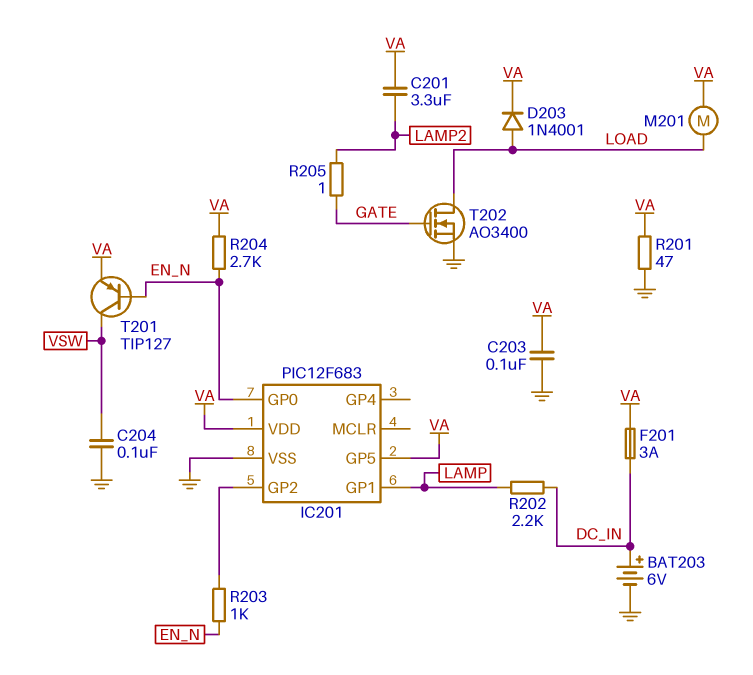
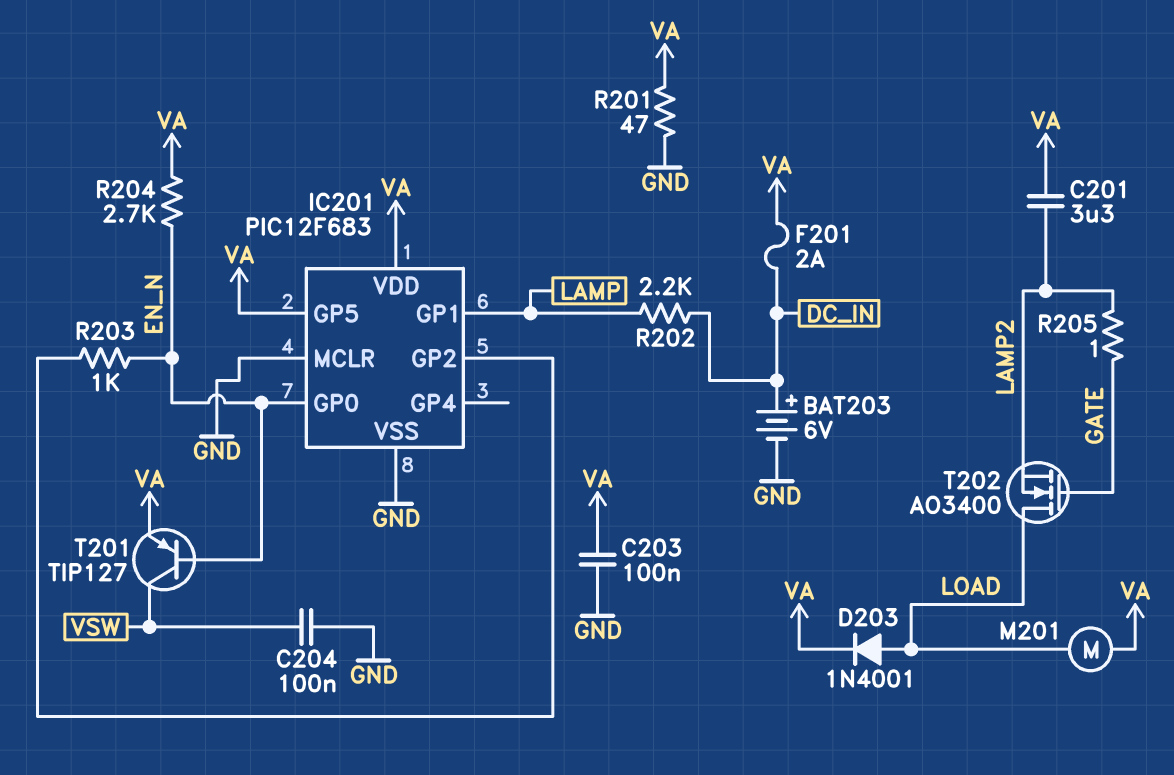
F201: 3A (DC_IN, VA) -> 2A (DC_IN, VA)
IC201 pin MCLR: none -> GND
T202: NMOS AO3400 (G GATE, D LOAD, S GND) -> NMOS AO3400 (G GATE, D LOAD, S LAMP2)

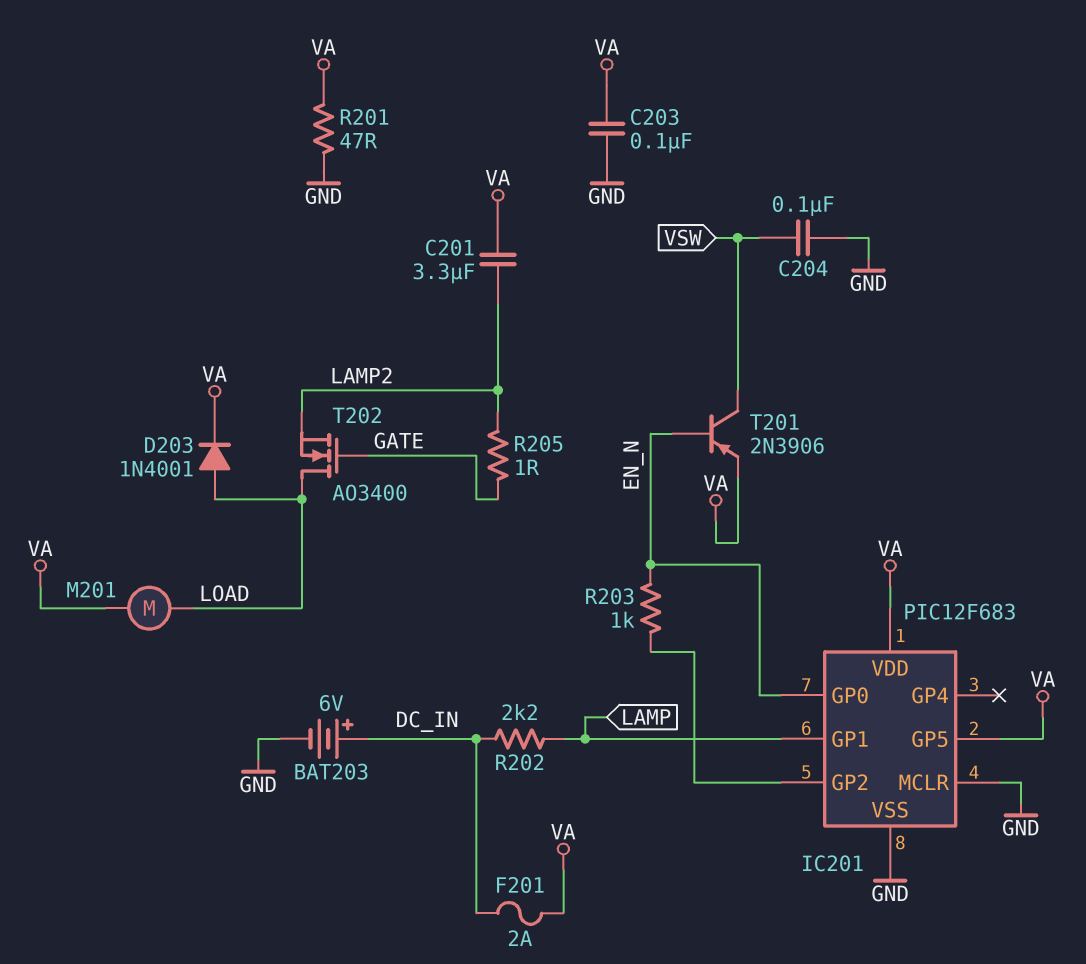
R204: 2.7k (EN_N, VA) -> none
T201: PNP TIP127 (B EN_N, C VSW, E VA) -> PNP 2N3906 (B EN_N, C VSW, E VA)

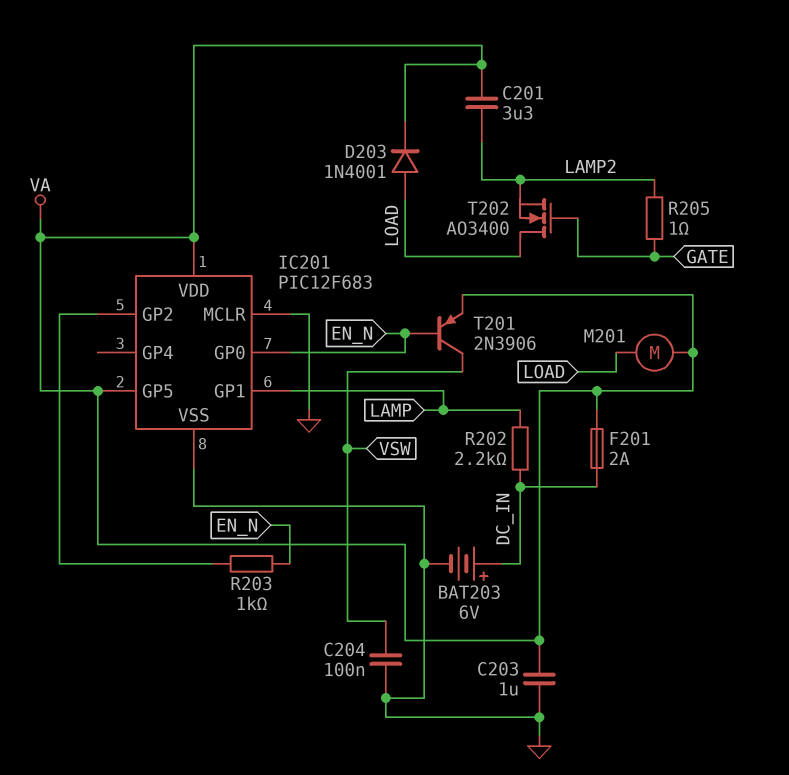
C203: 100nF (GND, VA) -> 1uF (GND, VA)
R201: 47 (GND, VA) -> none

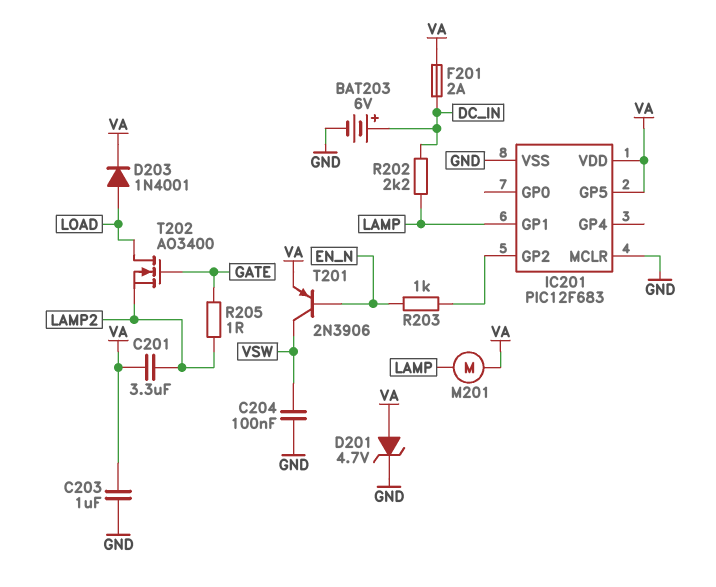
D201: none -> zener 4.7V (A VA, K GND)
IC201 pin GP0: EN_N -> none
M201: motor (LOAD, VA) -> motor (LAMP, VA)

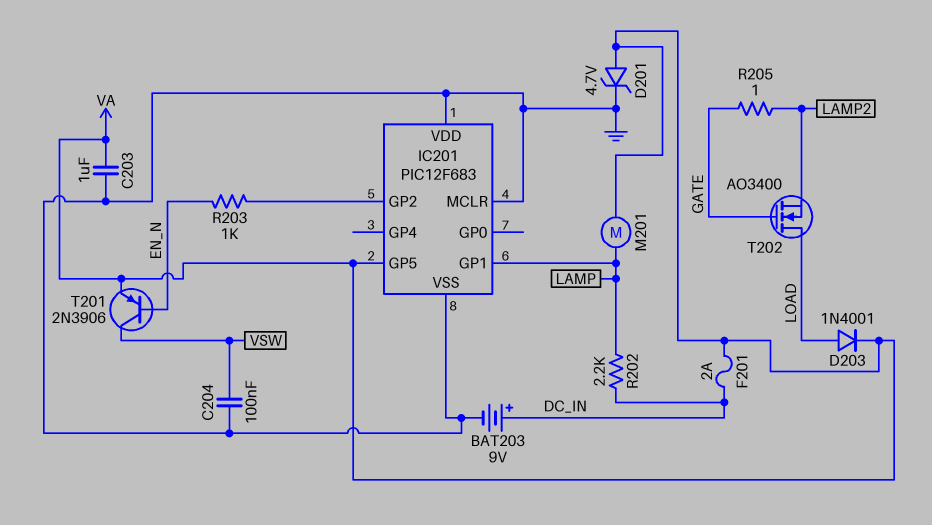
BAT203: 6V (plus DC_IN, minus GND) -> 9V (plus DC_IN, minus GND)
C201: 3.3uF (LAMP2, VA) -> none
IC201 pin VDD: VA -> GND

